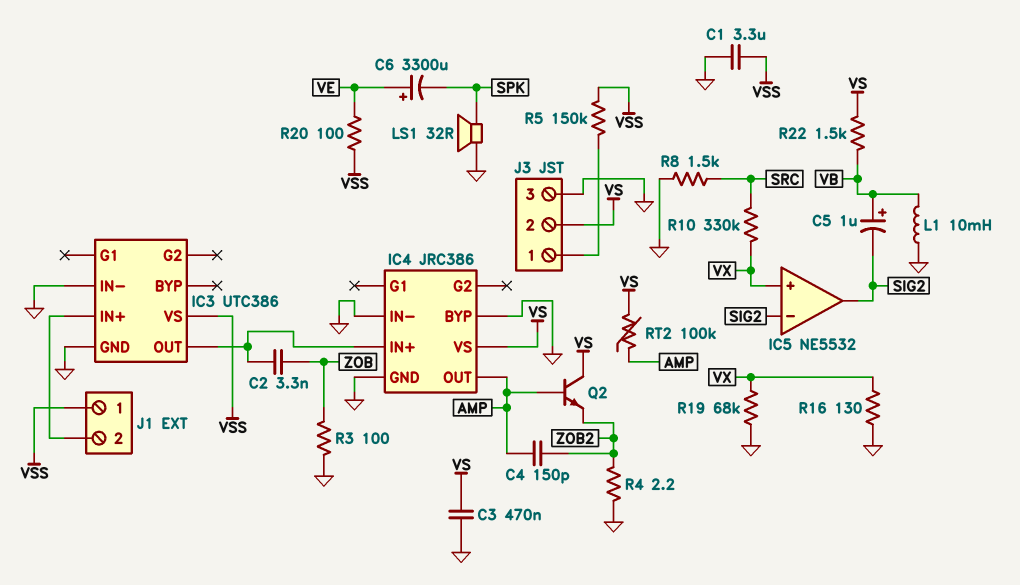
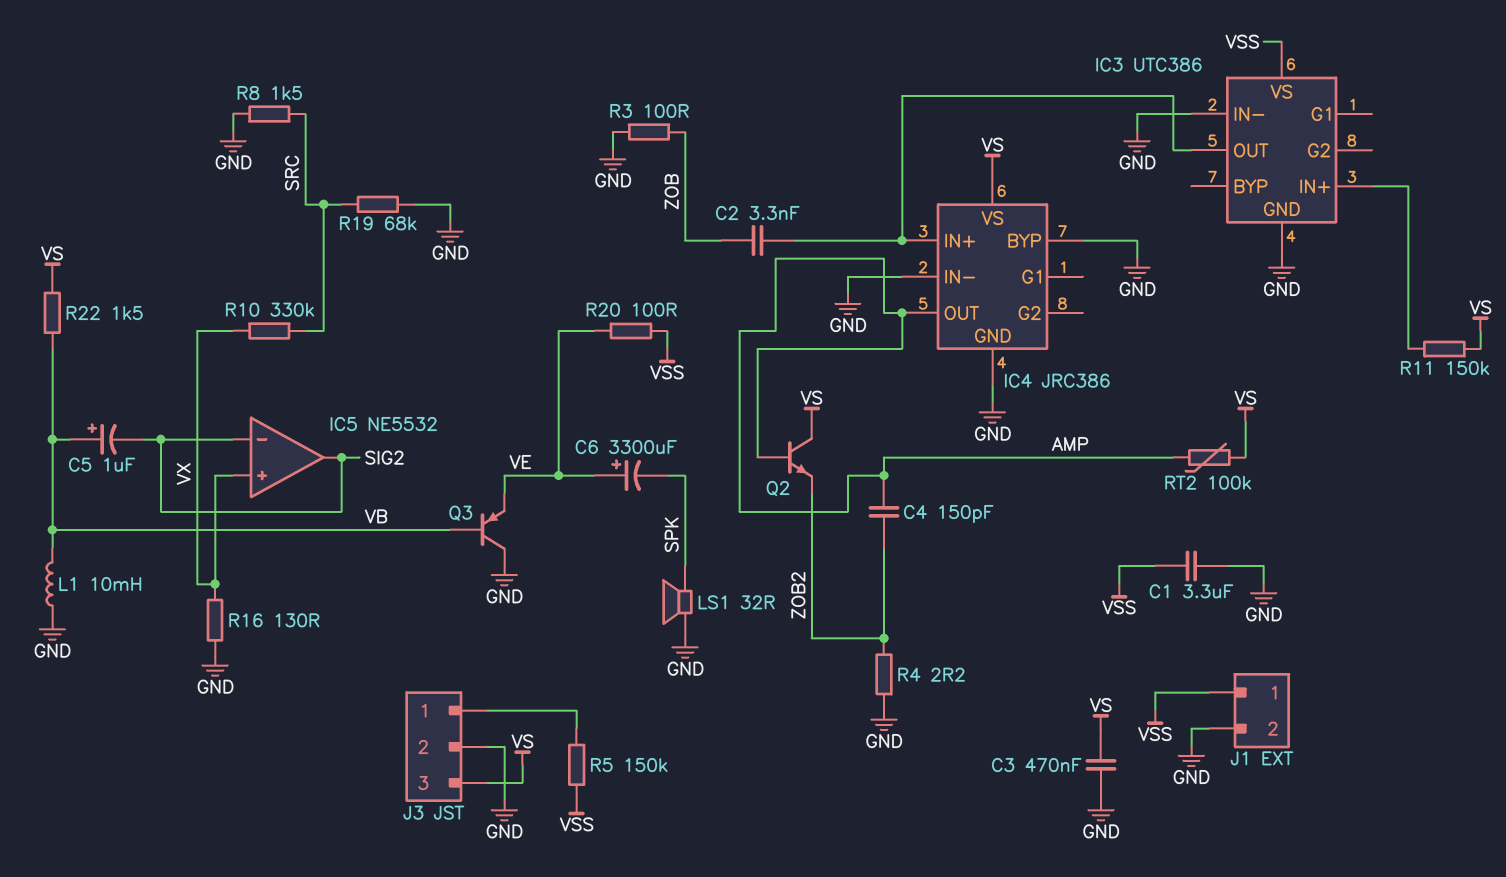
J1 pin 2: IC3/IN+ -> GND
J3 pin 2: VS -> GND
J3 pin 3: GND -> VS
Q3: none -> PNP (B VB, C GND, E VE)
R11: none -> 150k (IC3/IN+, VS)
R19: 68k (GND, VX) -> 68k (GND, SRC)

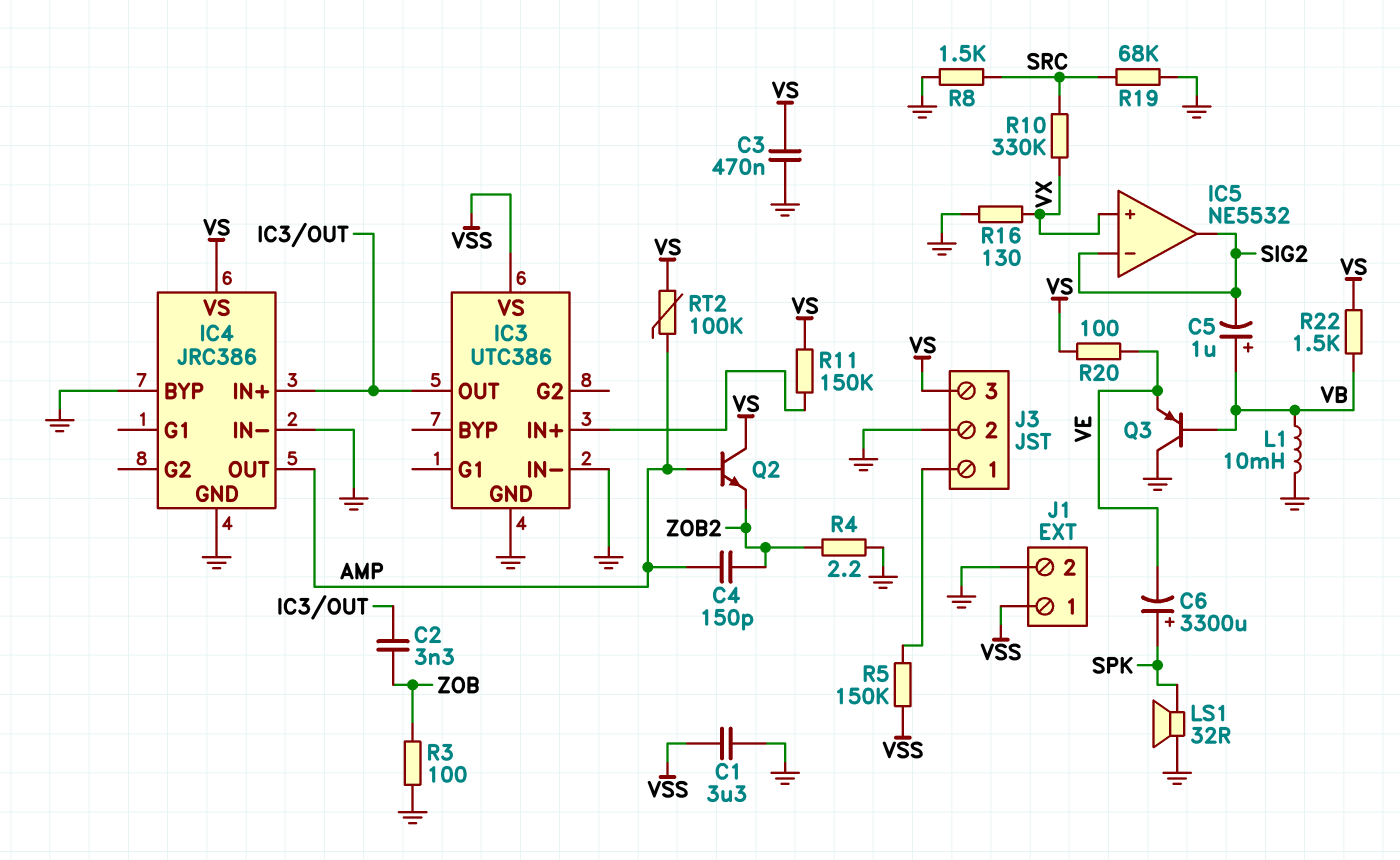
C6: 3300uF (plus VE, minus SPK) -> 3300uF (plus SPK, minus VE)
R20: 100 (VE, VSS) -> 100 (VE, VS)

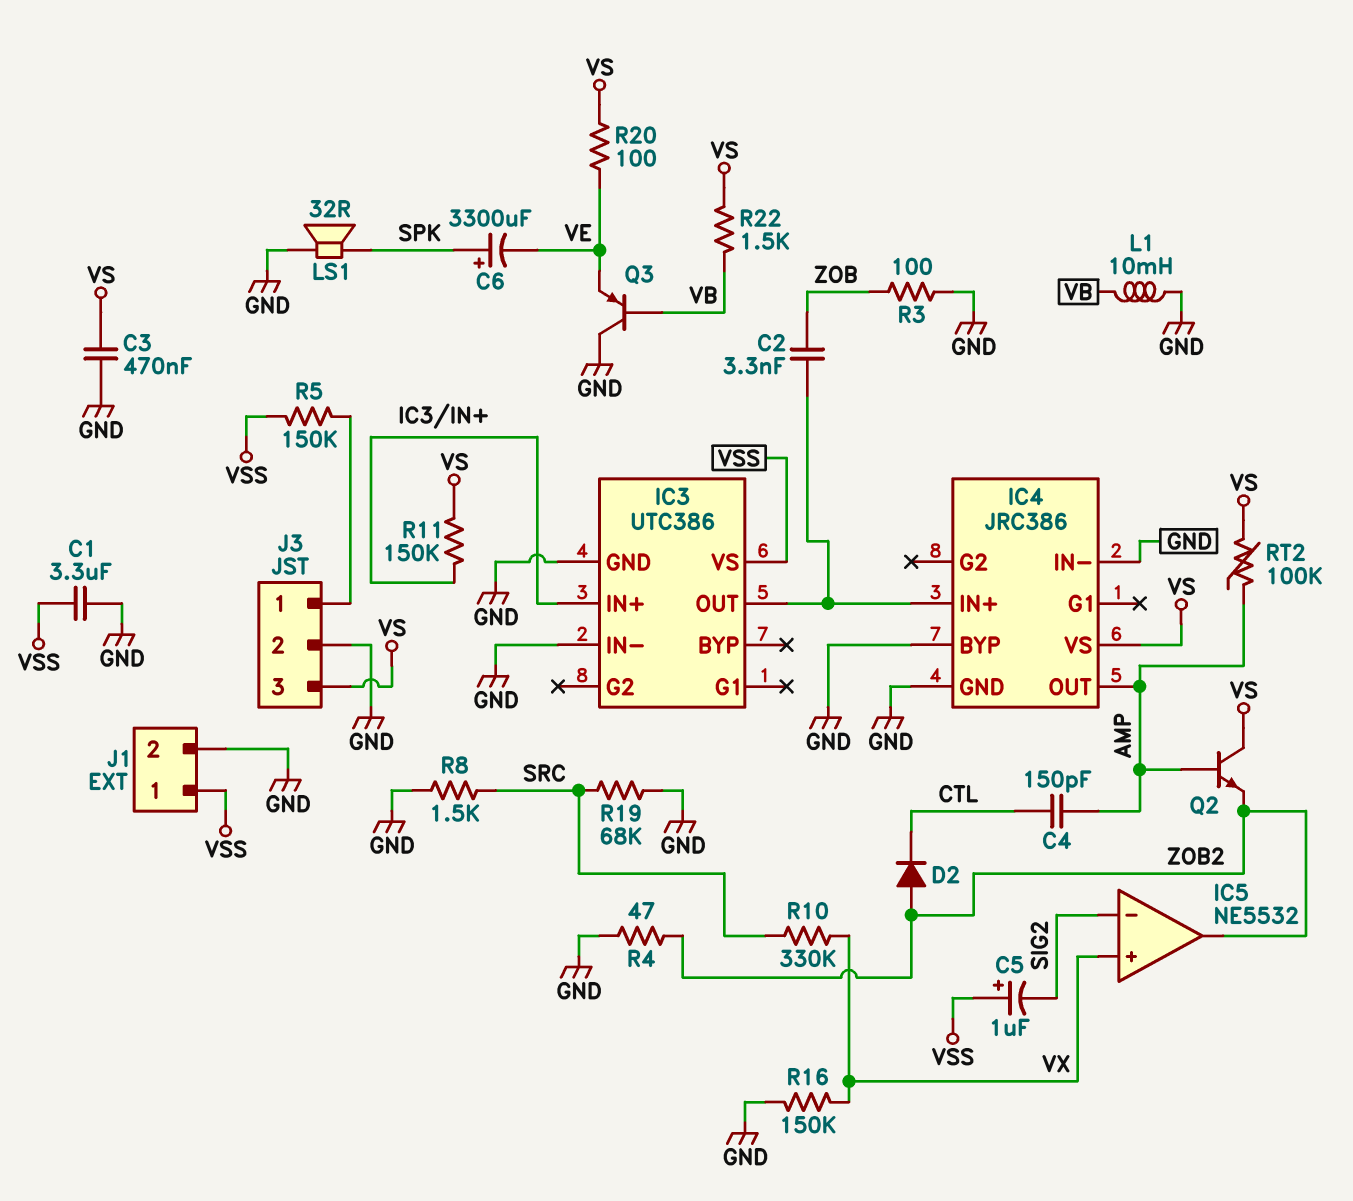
C4: 150pF (AMP, ZOB2) -> 150pF (AMP, CTL)
C5: 1uF (plus VB, minus SIG2) -> 1uF (plus VSS, minus SIG2)
D2: none -> diode (A ZOB2, K CTL)
IC5 pin out: SIG2 -> ZOB2
R4: 2.2 (GND, ZOB2) -> 47 (GND, ZOB2)
R16: 130 (GND, VX) -> 150k (GND, VX)

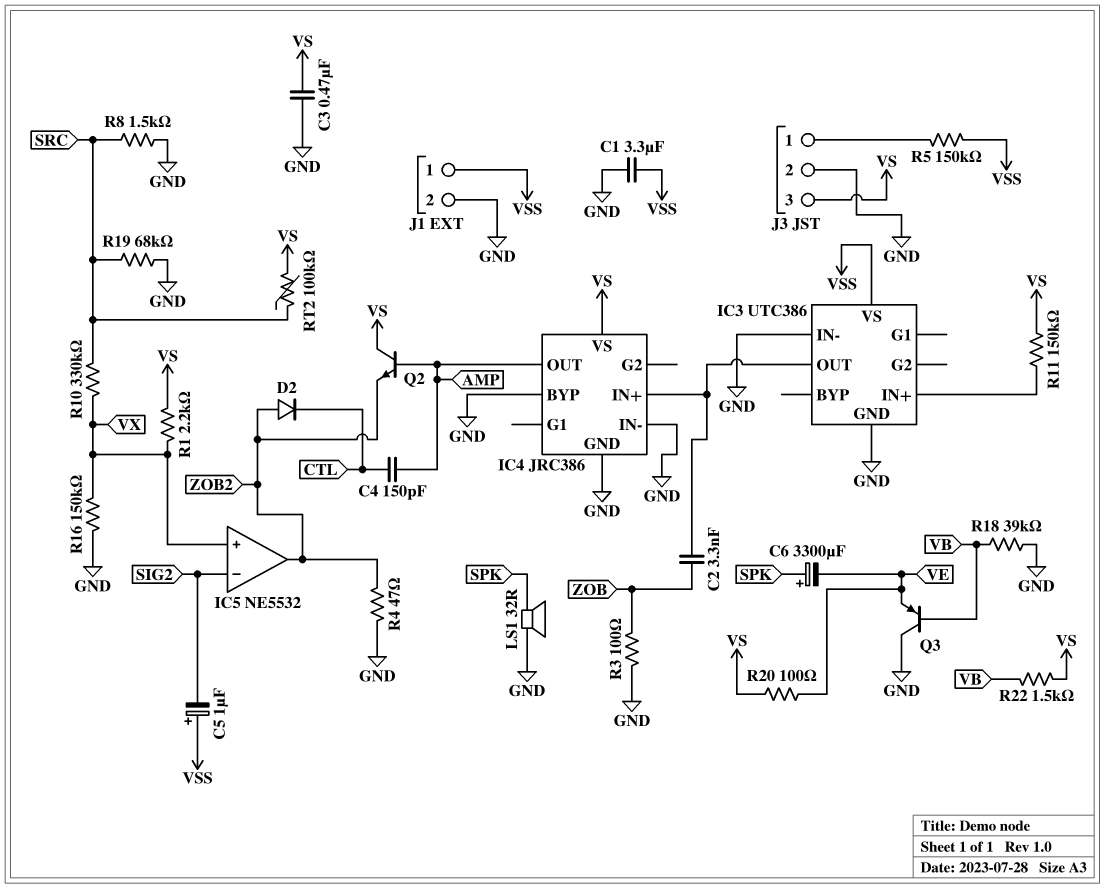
L1: 10mH (GND, VB) -> none
R1: none -> 2.2k (VS, VX)
R18: none -> 39k (GND, VB)
RT2: 100k (AMP, VS) -> 100k (SRC, VS)

